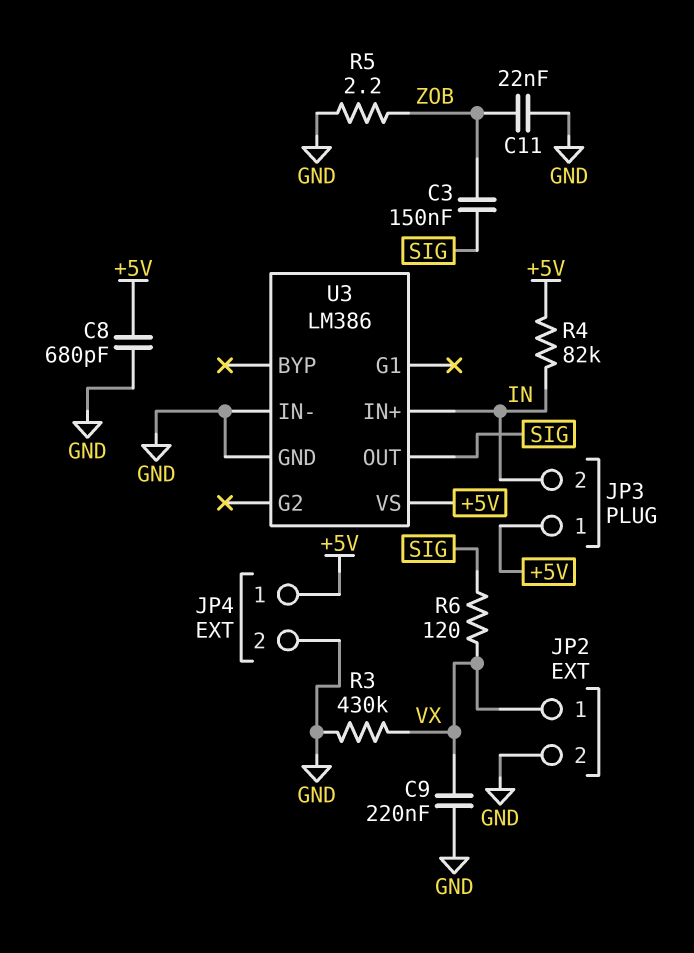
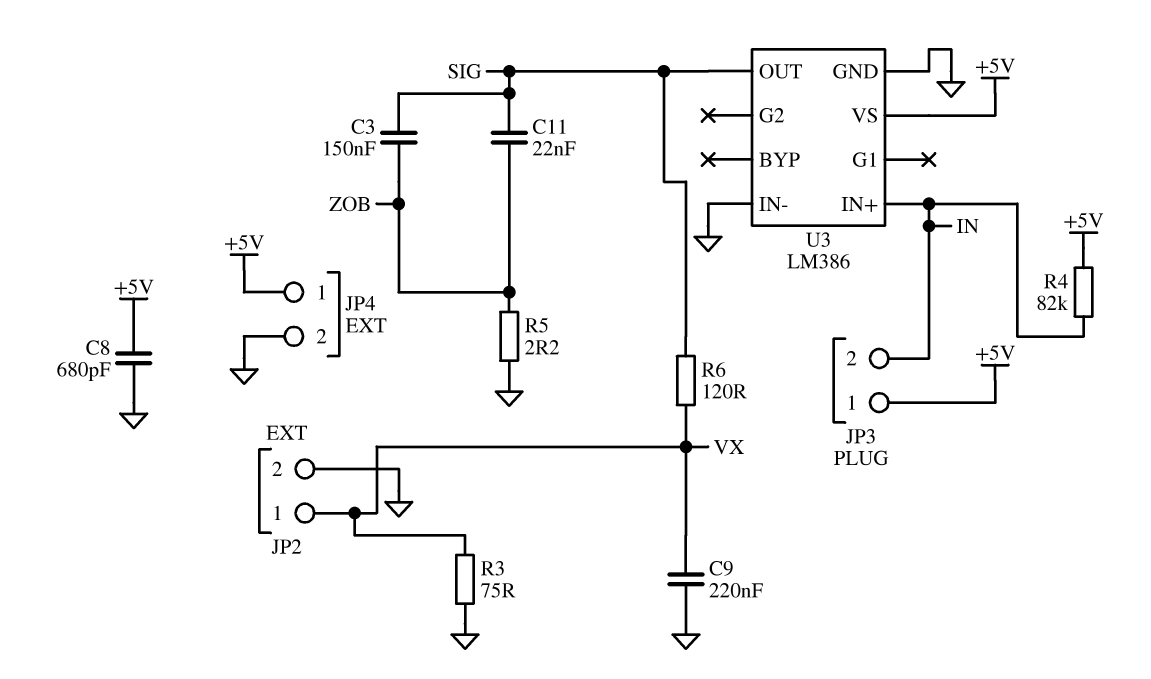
C11: 22nF (GND, ZOB) -> 22nF (SIG, ZOB)
R3: 430k (GND, VX) -> 75 (GND, VX)

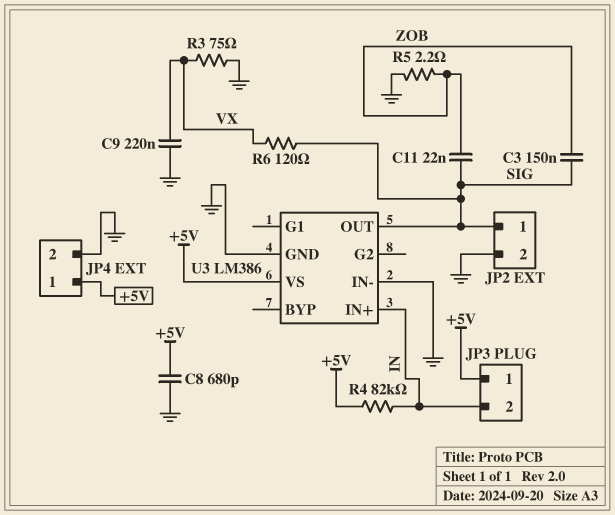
JP2 pin 1: VX -> SIG

